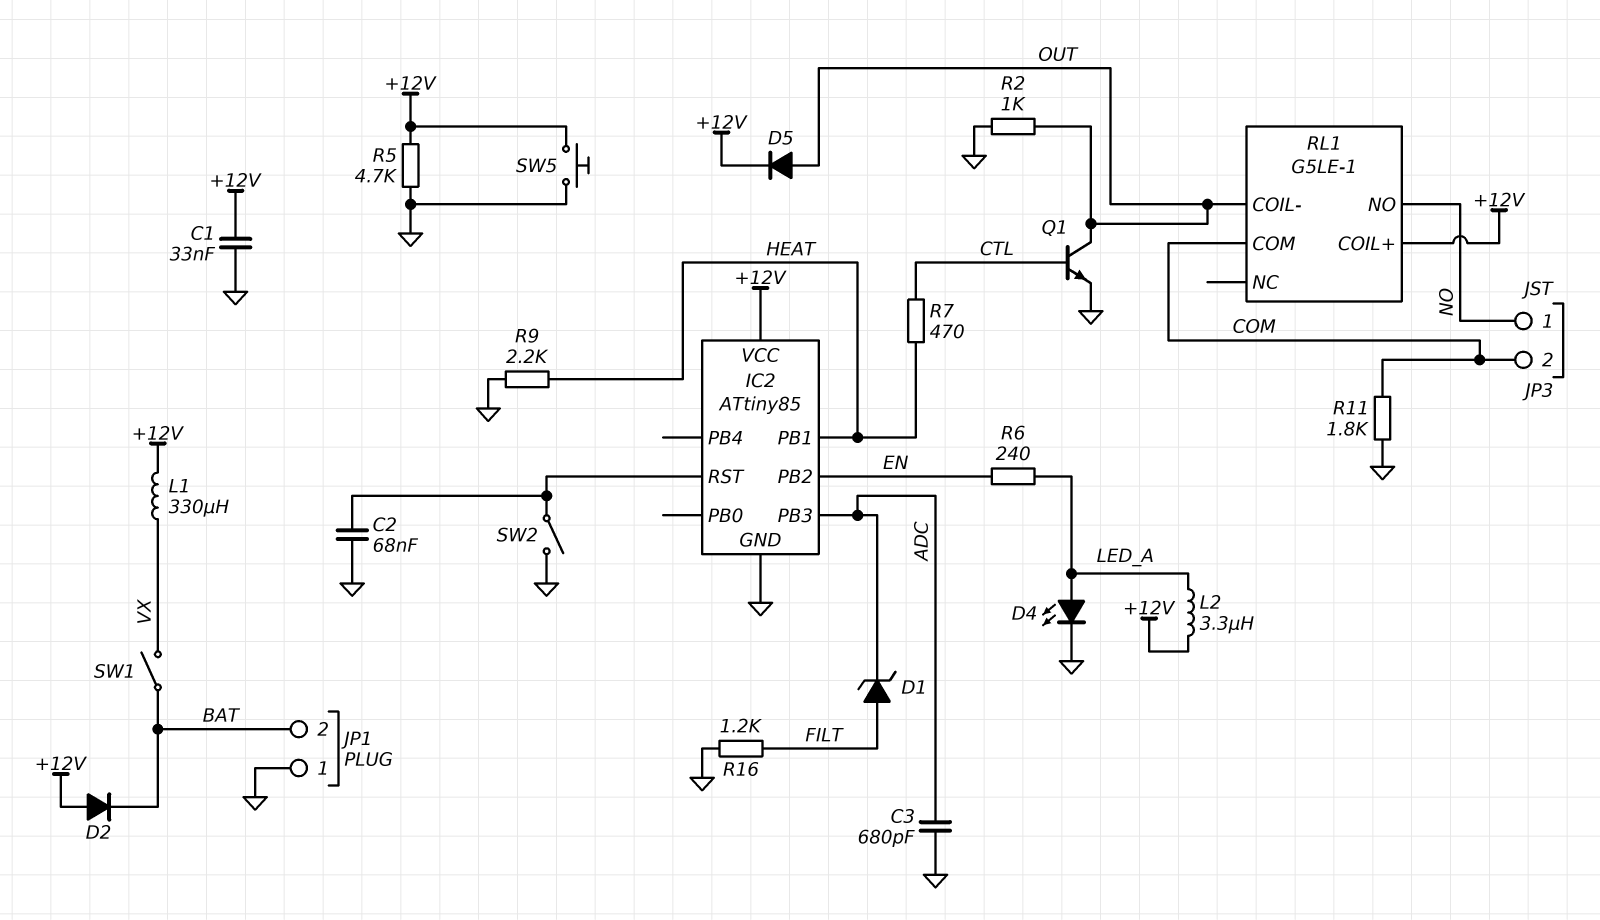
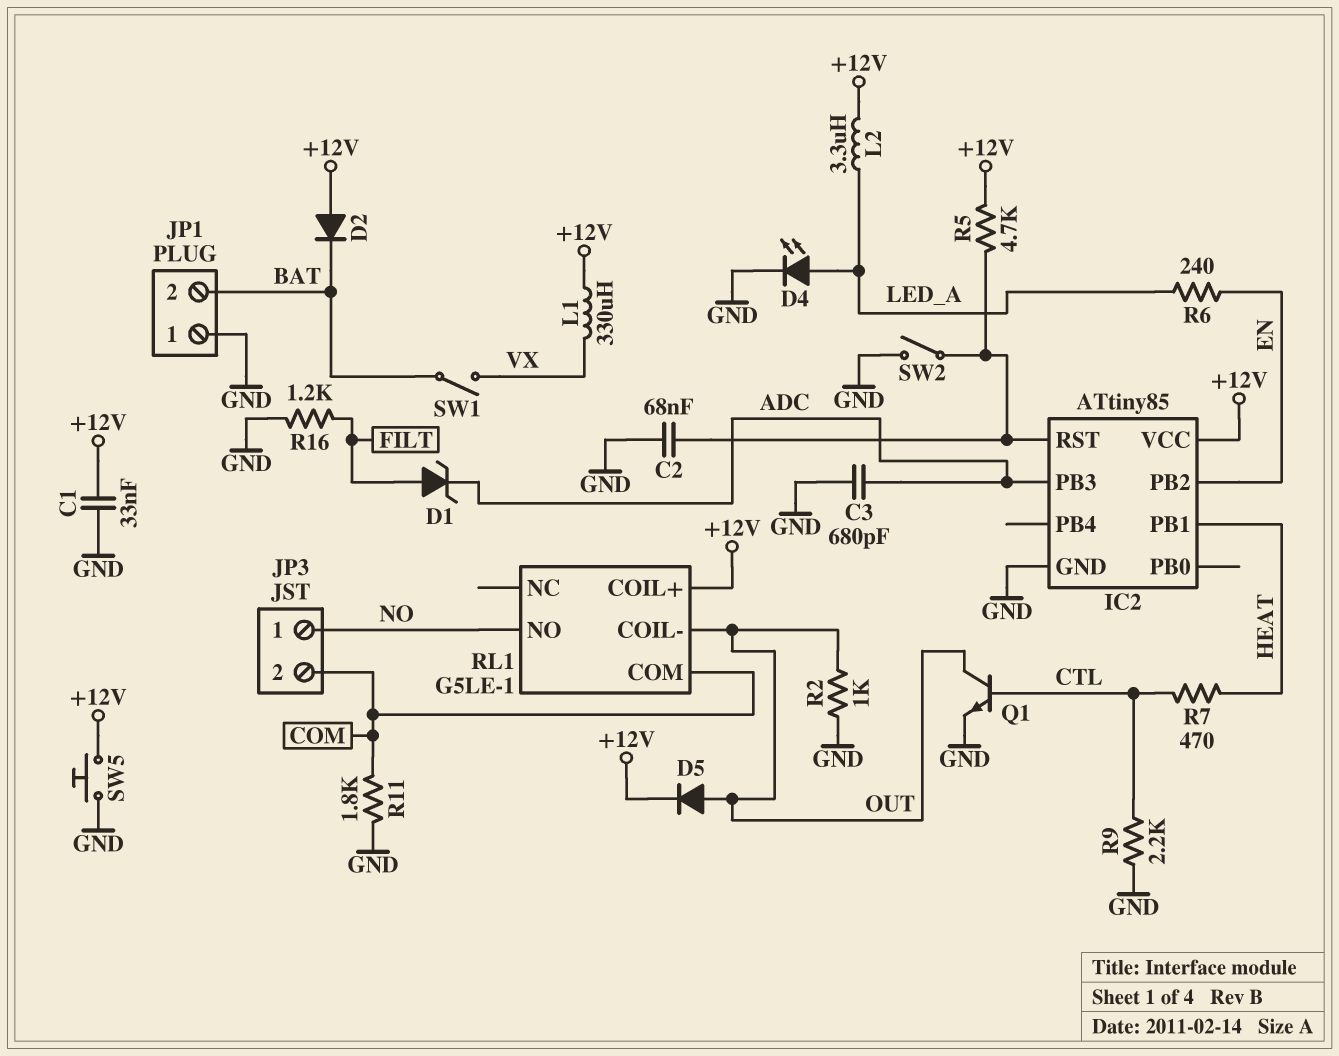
R5: 4.7k (+12V, GND) -> 4.7k (+12V, IC2/RST)
R9: 2.2k (GND, HEAT) -> 2.2k (CTL, GND)

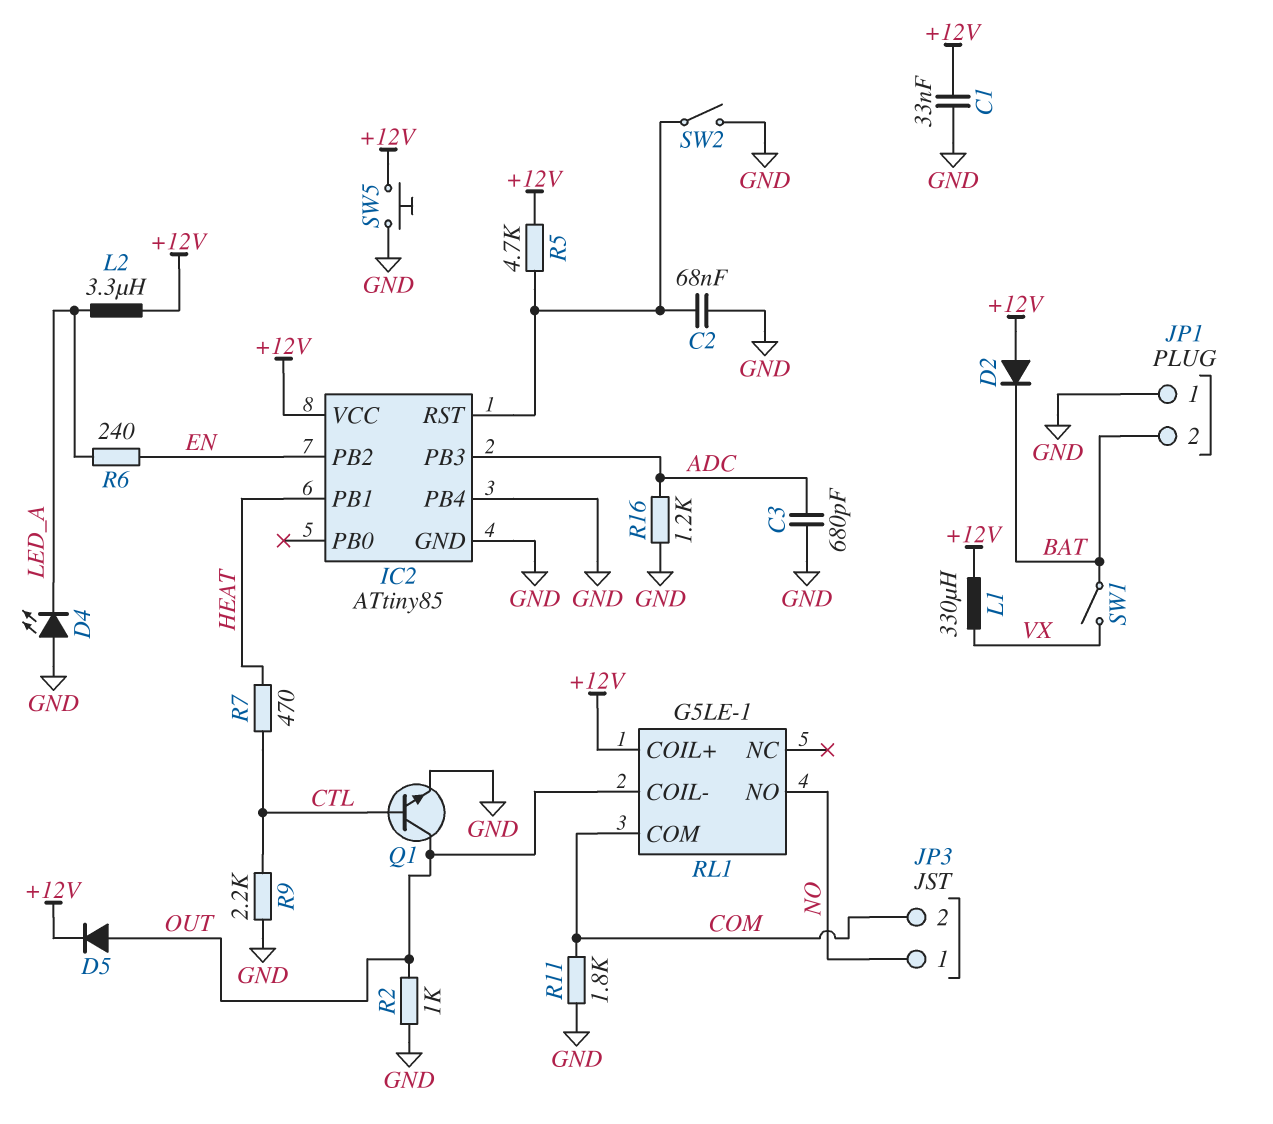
D1: zener (A FILT, K ADC) -> none
D4: LED (A LED_A, K GND) -> LED (A GND, K LED_A)
IC2 pin PB4: none -> GND
R16: 1.2k (FILT, GND) -> 1.2k (ADC, GND)

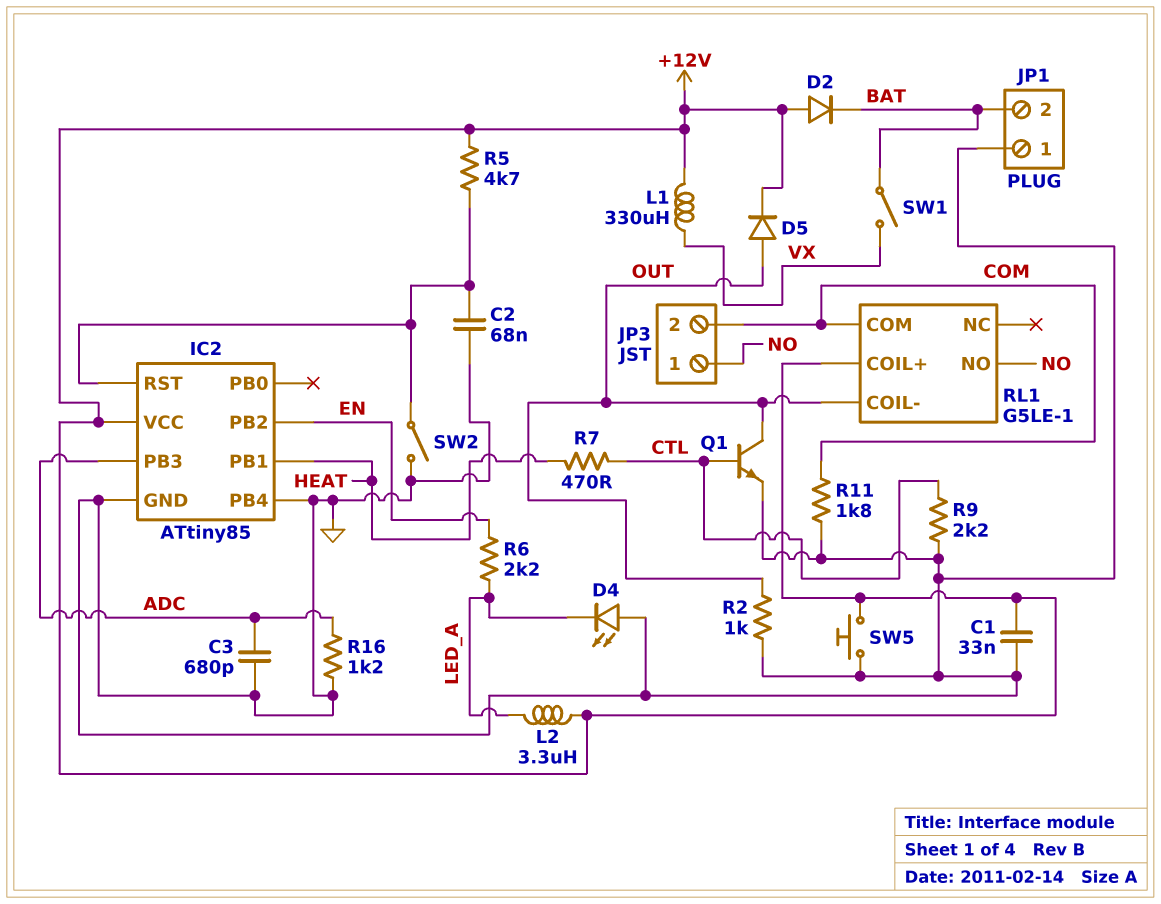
R6: 240 (EN, LED_A) -> 2.2k (EN, LED_A)

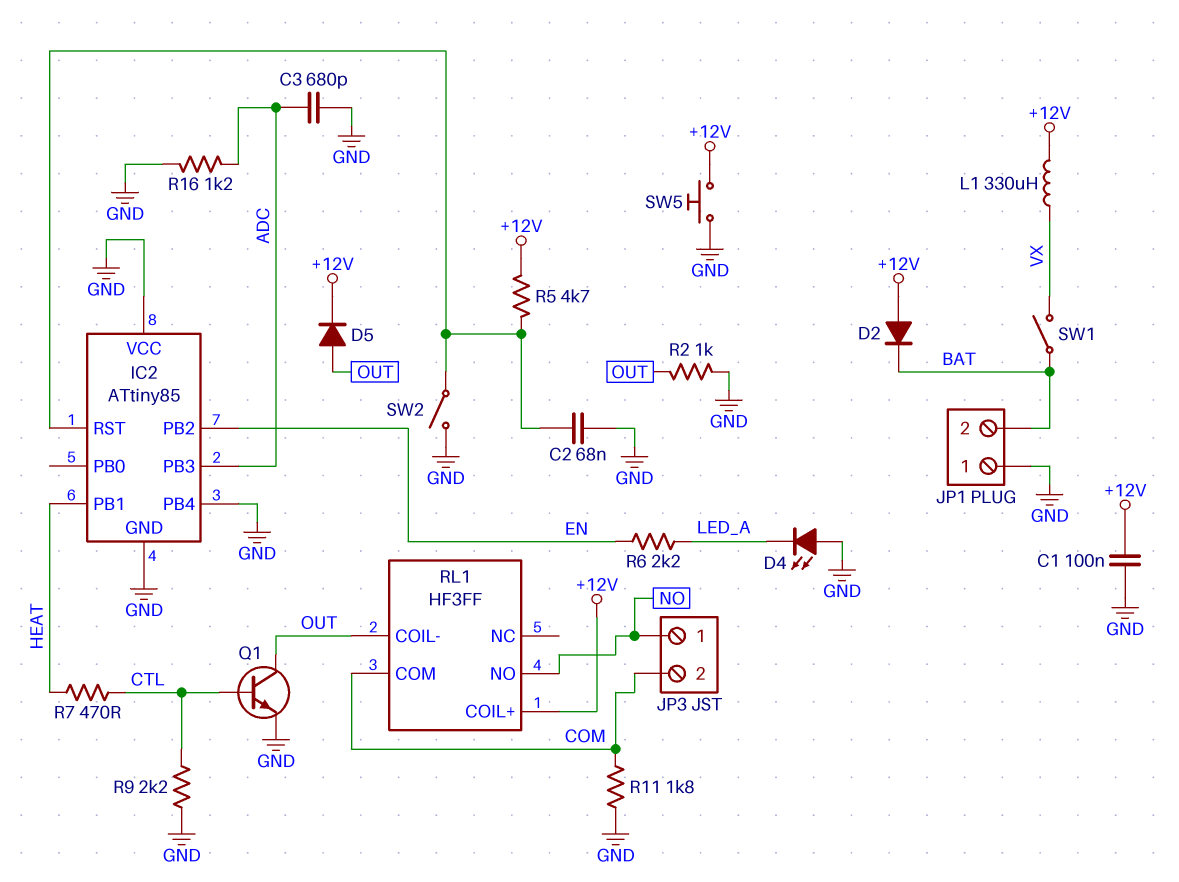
C1: 33nF (+12V, GND) -> 100nF (+12V, GND)
IC2 pin VCC: +12V -> GND
L2: 3.3uH (+12V, LED_A) -> none
RL1: G5LE-1 -> HF3FF

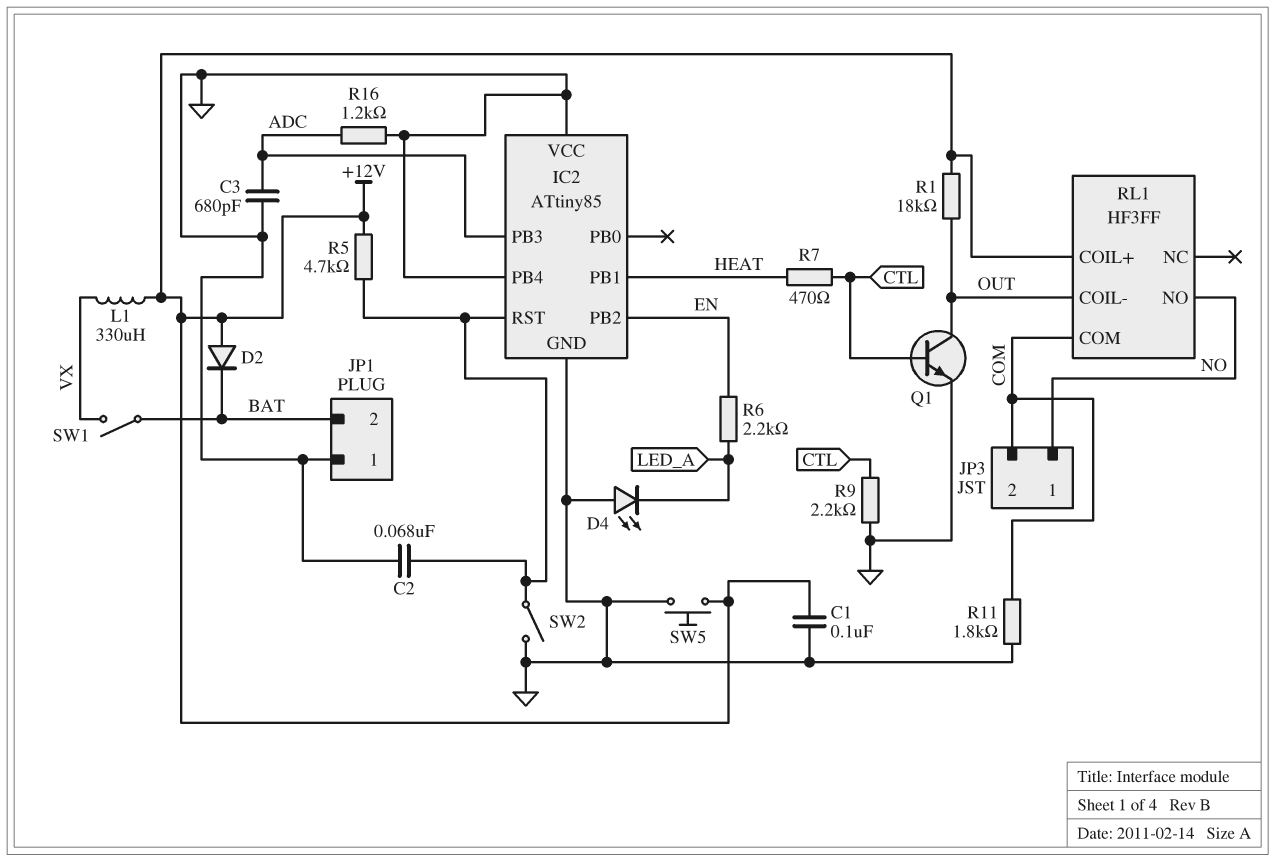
D5: diode (A OUT, K +12V) -> none
R1: none -> 18k (+12V, OUT)
R2: 1k (GND, OUT) -> none

